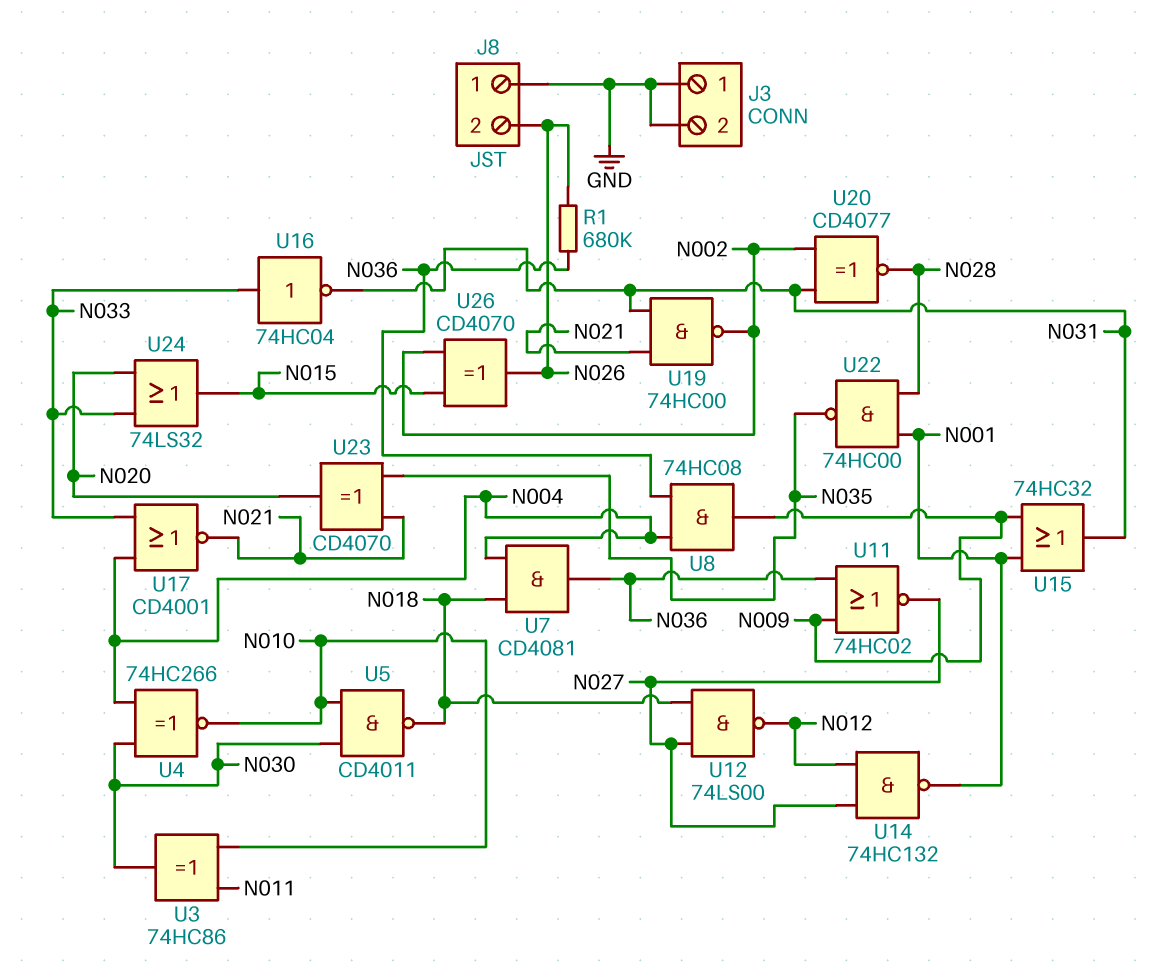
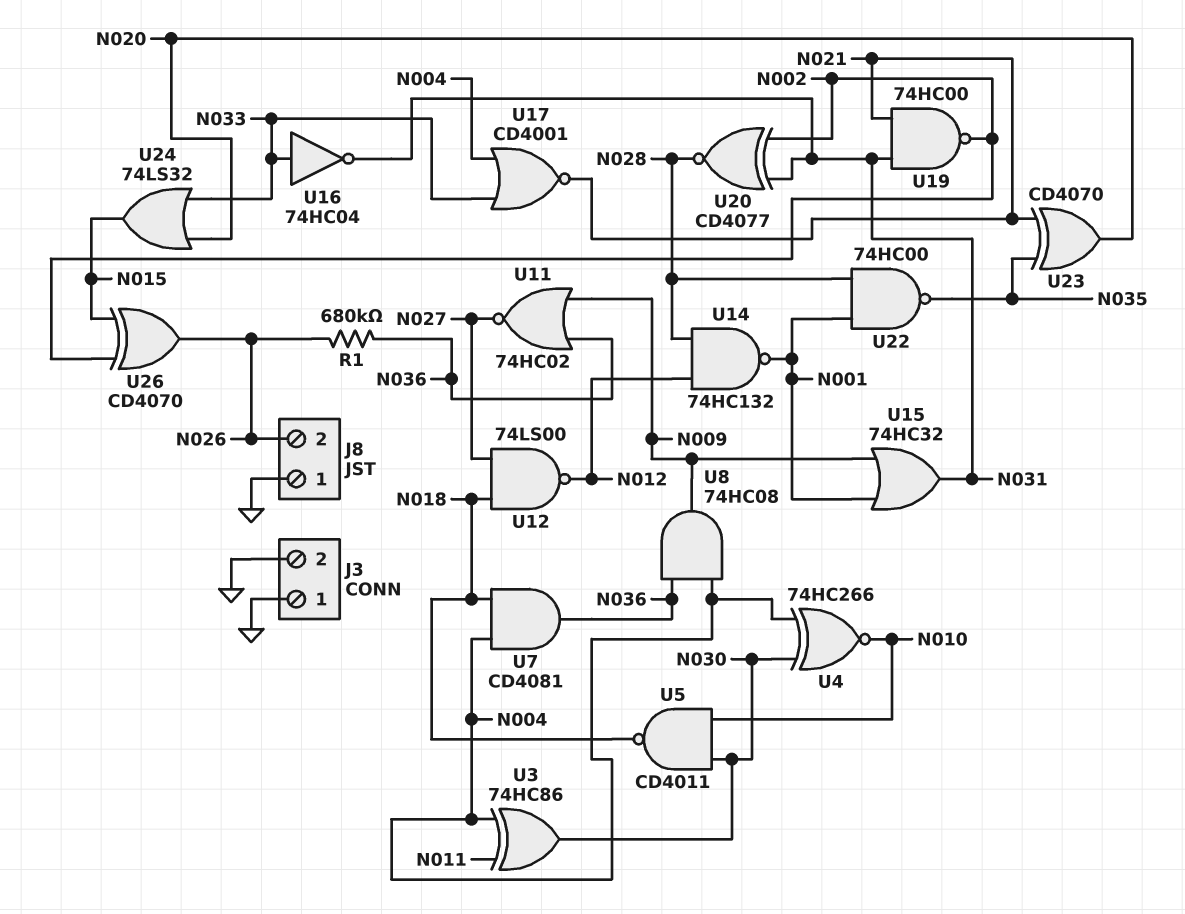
U3: XOR 74HC86 (in N010, in N011, out N030) -> XOR 74HC86 (in N004, in N011, out N030)
U14: NAND 74HC132 (in N012, in N027, out N001) -> NAND 74HC132 (in N012, in N028, out N001)

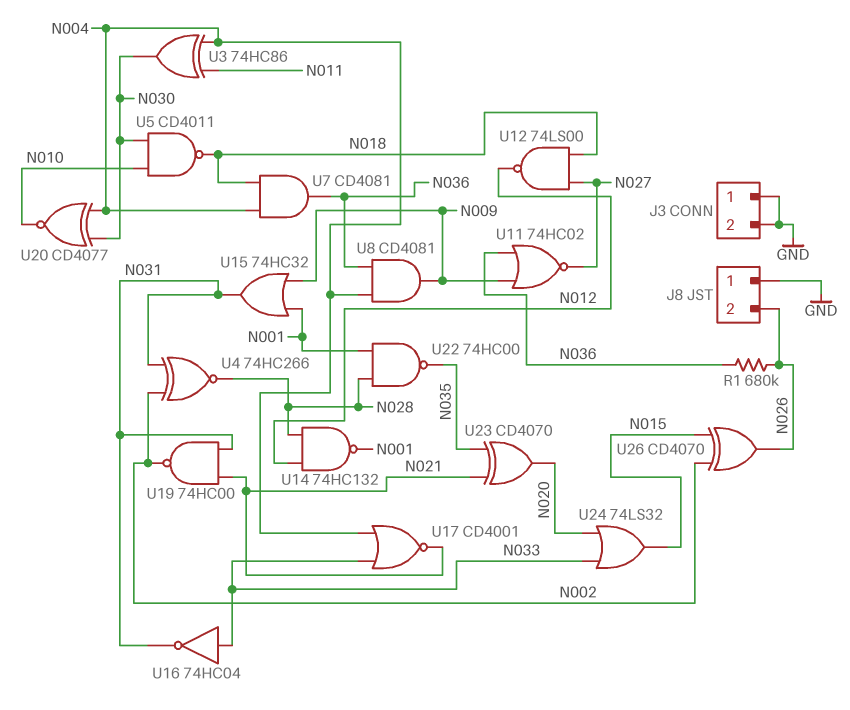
U4: XNOR 74HC266 (in N004, in N030, out N010) -> XNOR 74HC266 (in N002, in N031, out N028)
U8: AND 74HC08 (in N004, in N036, out N009) -> AND CD4081 (in N004, in N036, out N009)
U20: XNOR CD4077 (in N002, in N031, out N028) -> XNOR CD4077 (in N004, in N030, out N010)

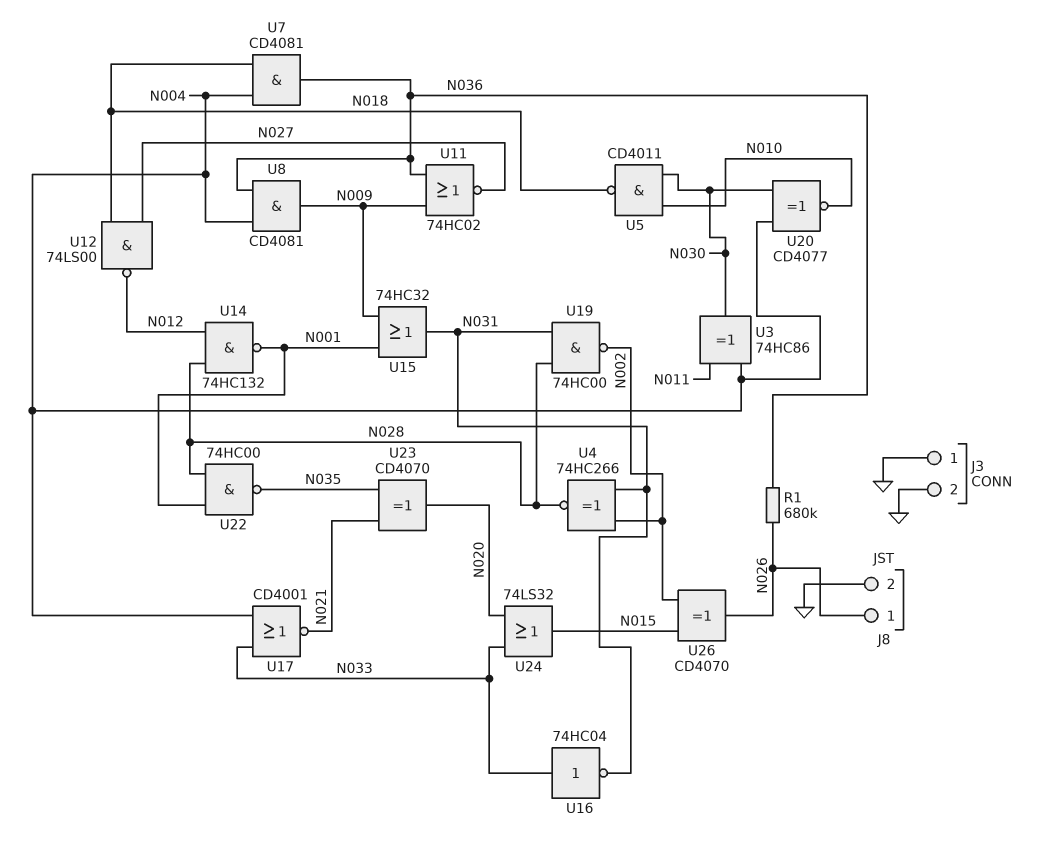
J8 pin 1: GND -> N026
J8 pin 2: N026 -> GND
U19: NAND 74HC00 (in N021, in N031, out N002) -> NAND 74HC00 (in N028, in N031, out N002)

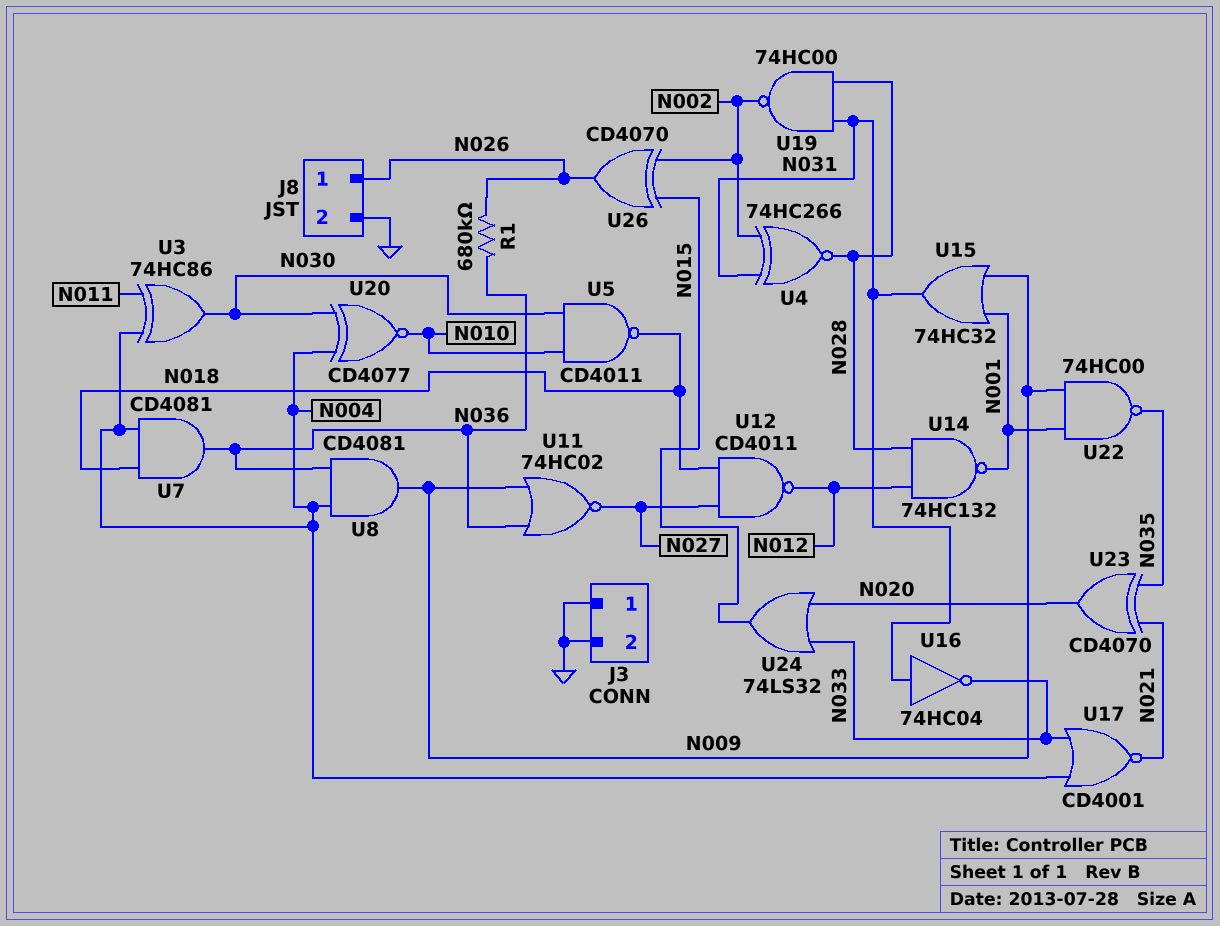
U12: NAND 74LS00 (in N018, in N027, out N012) -> NAND CD4011 (in N018, in N027, out N012)
U16: NOT 74HC04 (in N033, out N031) -> NOT 74HC04 (in N031, out N033)
U22: NAND 74HC00 (in N001, in N028, out N035) -> NAND 74HC00 (in N001, in N009, out N035)

